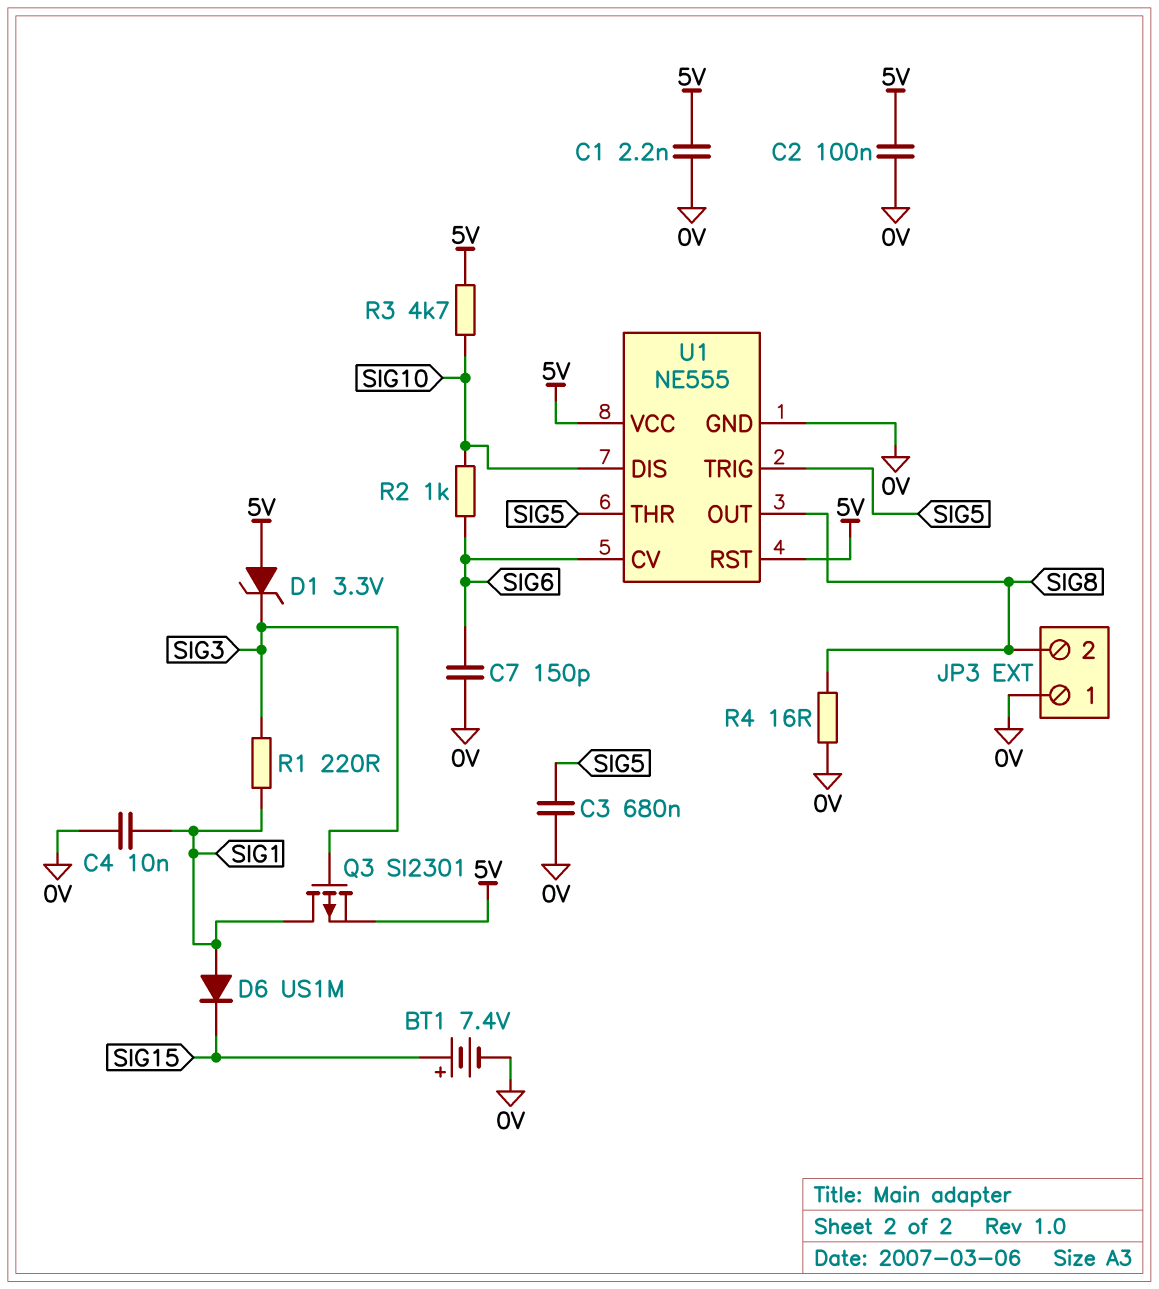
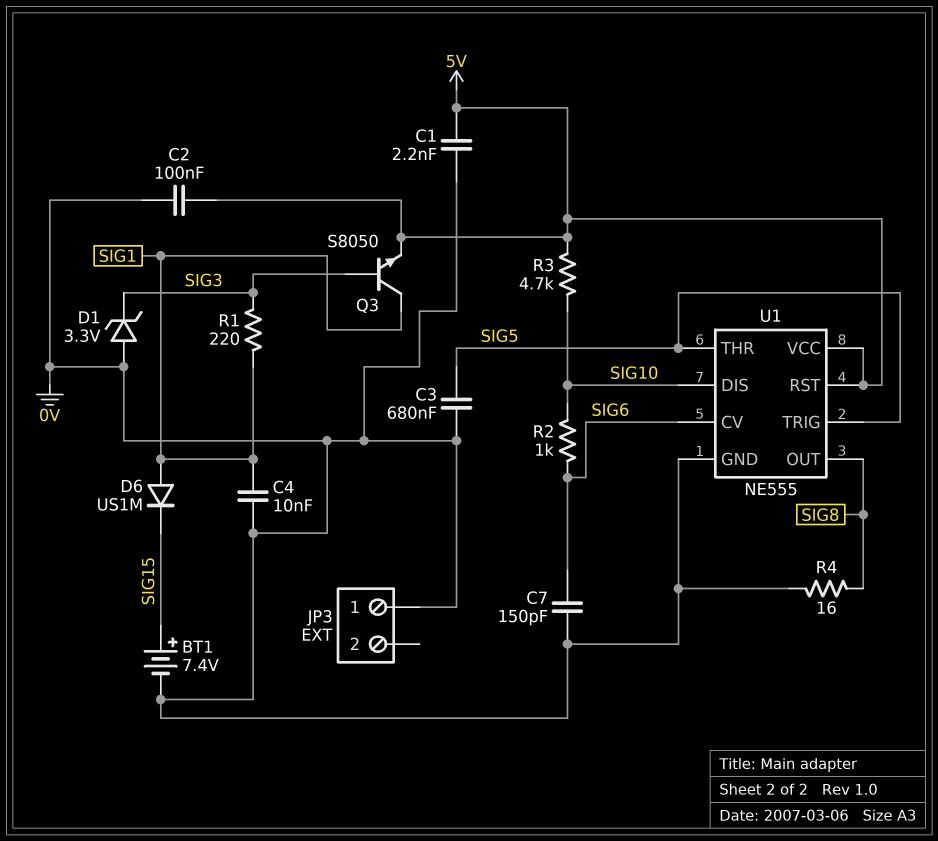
D1: zener 3.3V (A 5V, K SIG3) -> zener 3.3V (A 0V, K SIG3)
JP3 pin 2: SIG8 -> none
Q3: PMOS SI2301 (G SIG3, D SIG1, S 5V) -> NPN S8050 (B SIG3, C SIG1, E 5V)

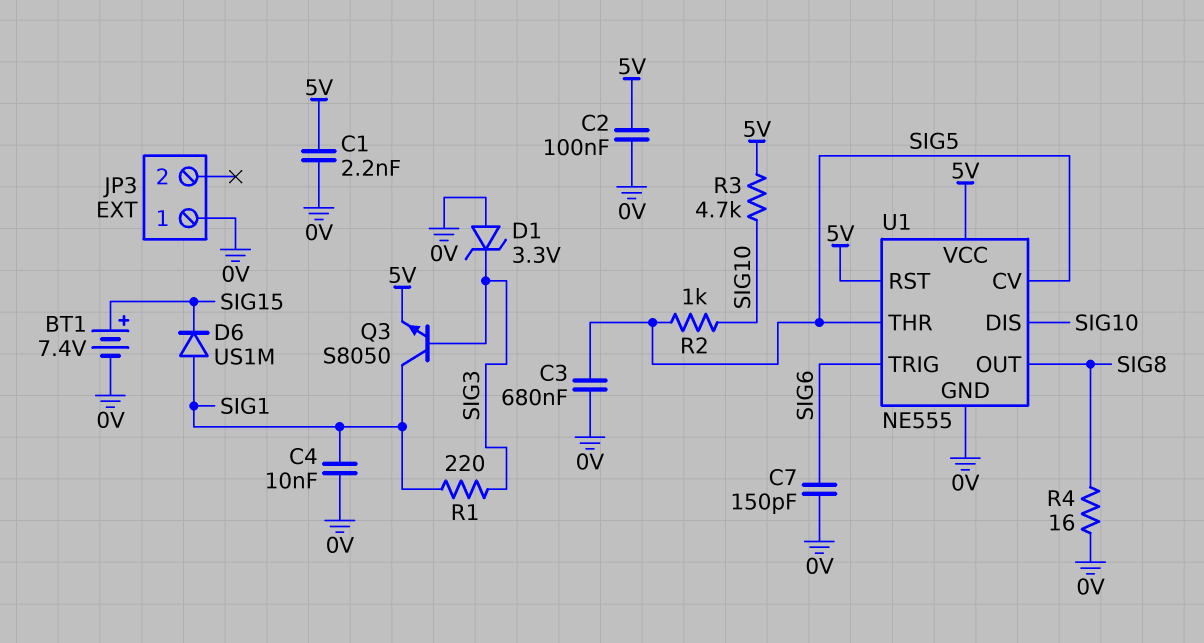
R2: 1k (SIG6, SIG10) -> 1k (SIG5, SIG10)
U1 pin CV: SIG6 -> SIG5
U1 pin TRIG: SIG5 -> SIG6

